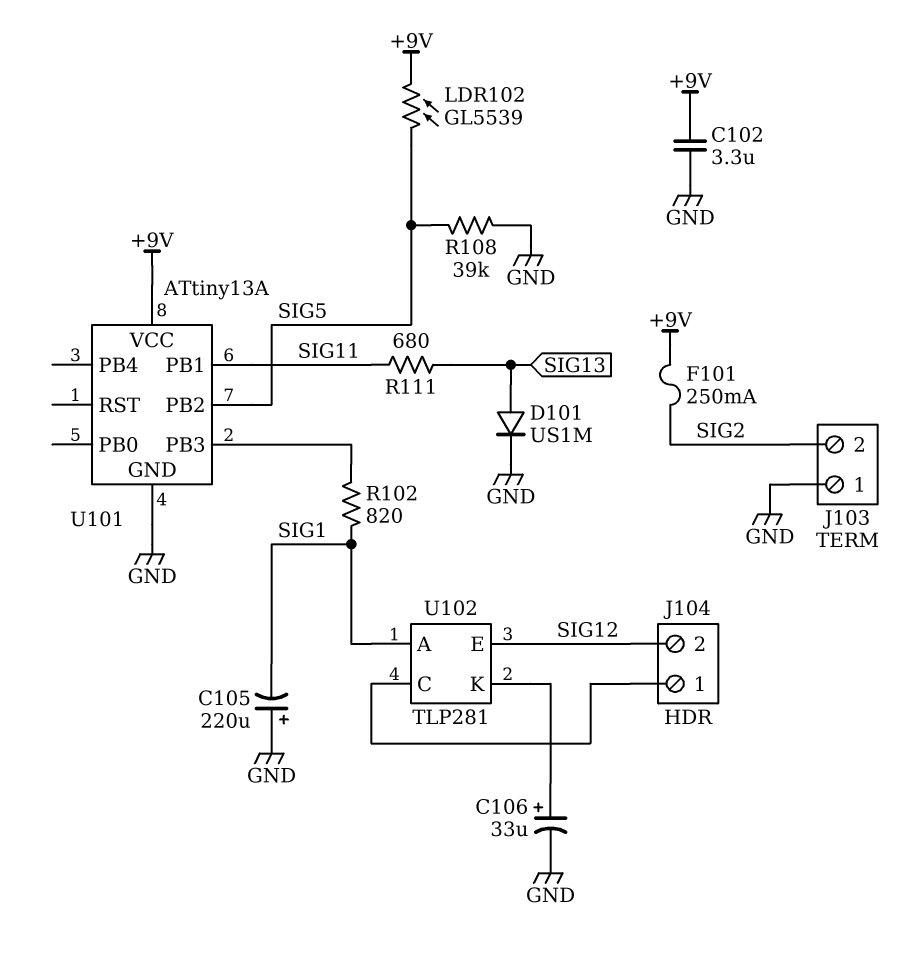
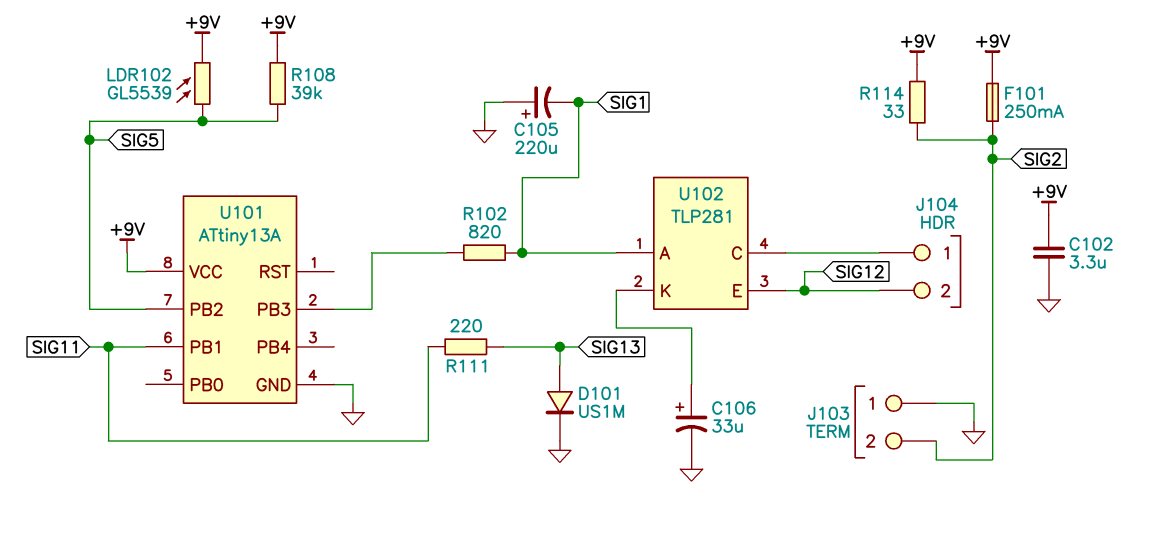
R108: 39k (GND, SIG5) -> 39k (+9V, SIG5)
R111: 680 (SIG11, SIG13) -> 220 (SIG11, SIG13)
R114: none -> 33 (+9V, SIG2)

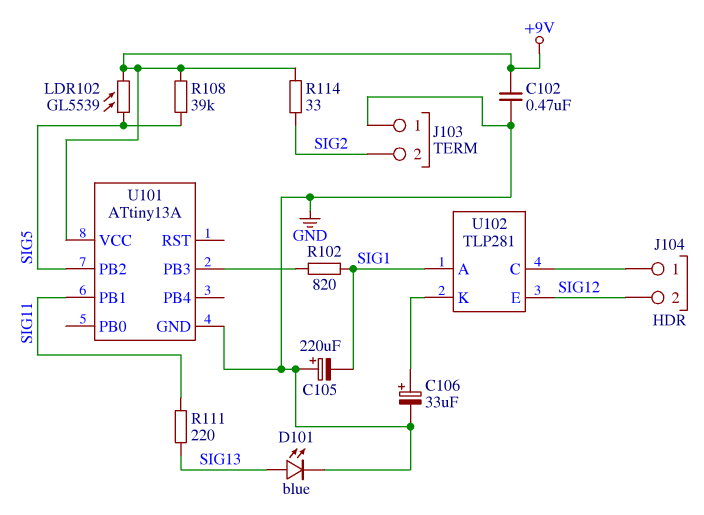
C102: 3.3uF (+9V, GND) -> 470nF (+9V, GND)
D101: diode US1M (A SIG13, K GND) -> LED blue (A SIG13, K GND)
F101: 250mA (+9V, SIG2) -> none

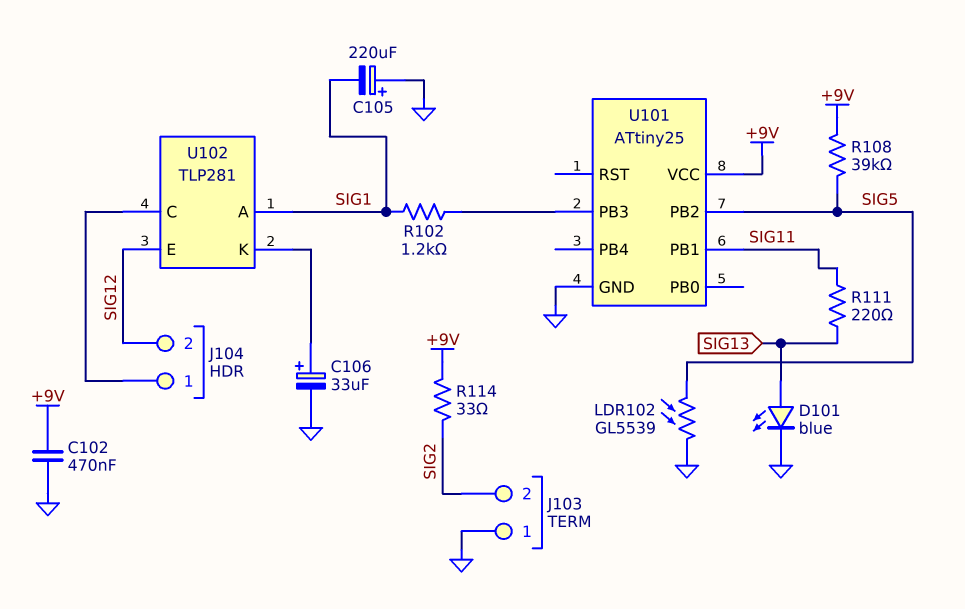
LDR102: GL5539 (+9V, SIG5) -> GL5539 (GND, SIG5)
R102: 820 (SIG1, U101/PB3) -> 1.2k (SIG1, U101/PB3)
U101: ATtiny13A -> ATtiny25

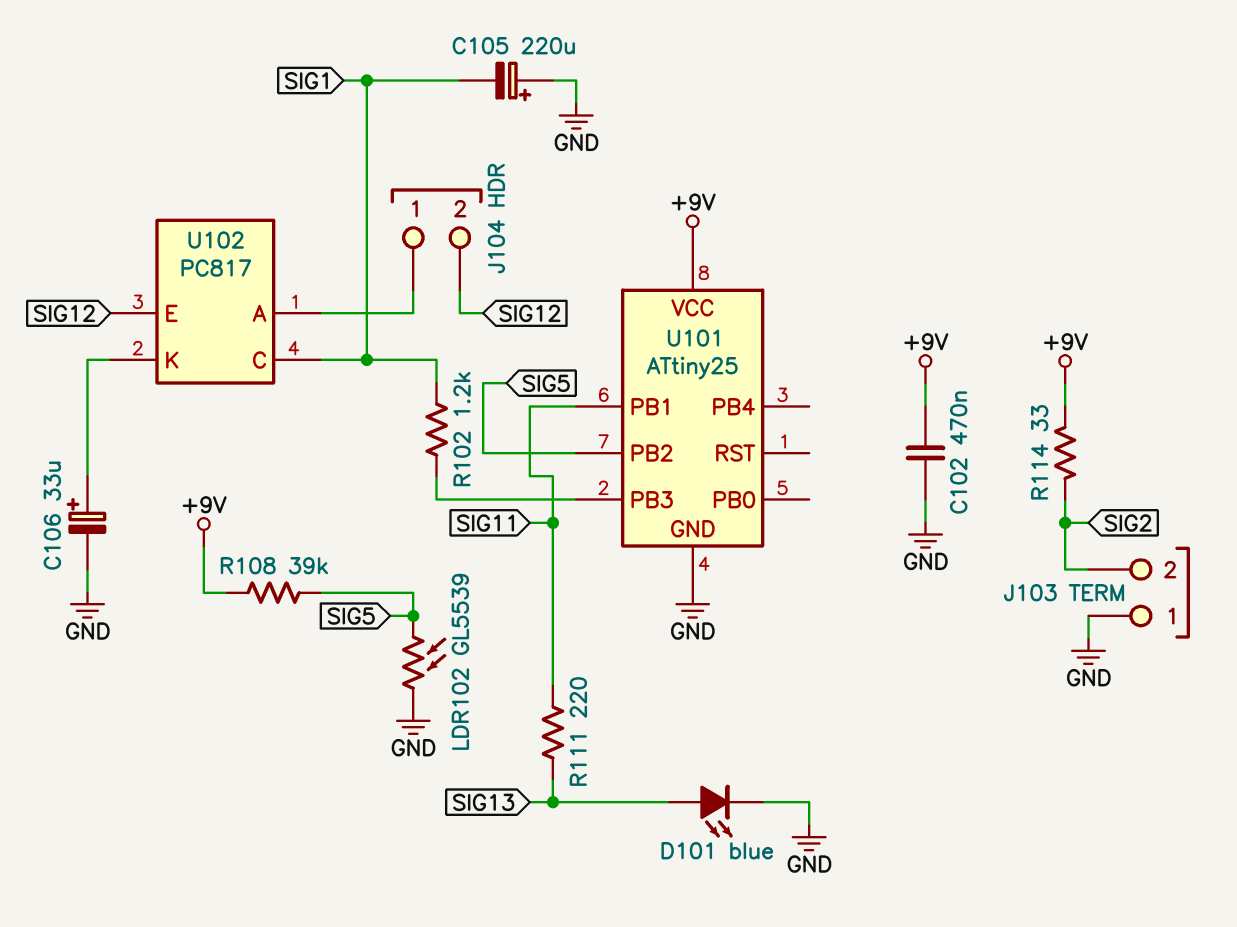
U102: TLP281 -> PC817
U102 pin A: SIG1 -> J104/1
U102 pin C: J104/1 -> SIG1

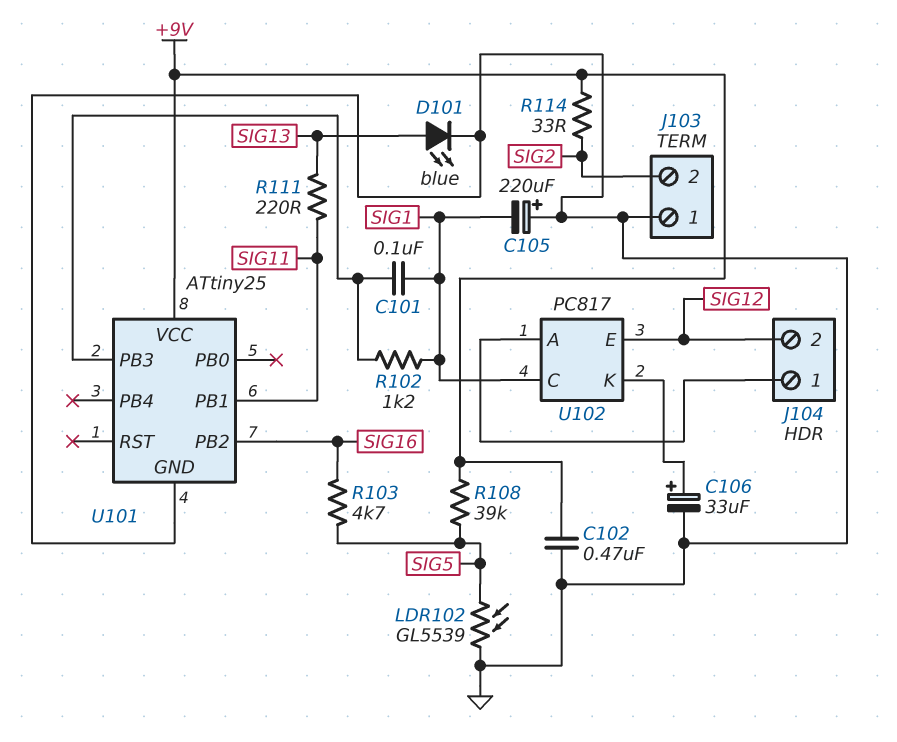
C101: none -> 100nF (SIG1, U101/PB3)
R103: none -> 4.7k (SIG5, SIG16)
U101 pin PB2: SIG5 -> SIG16

